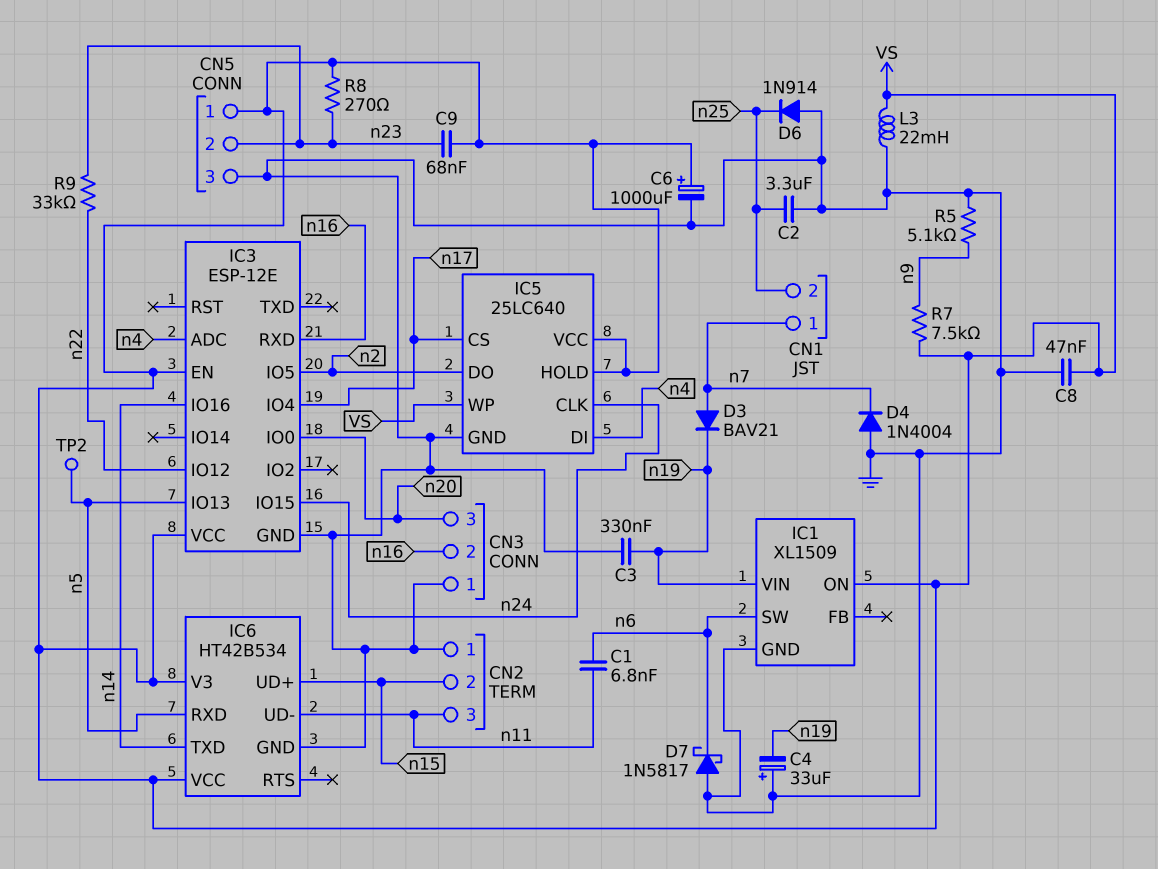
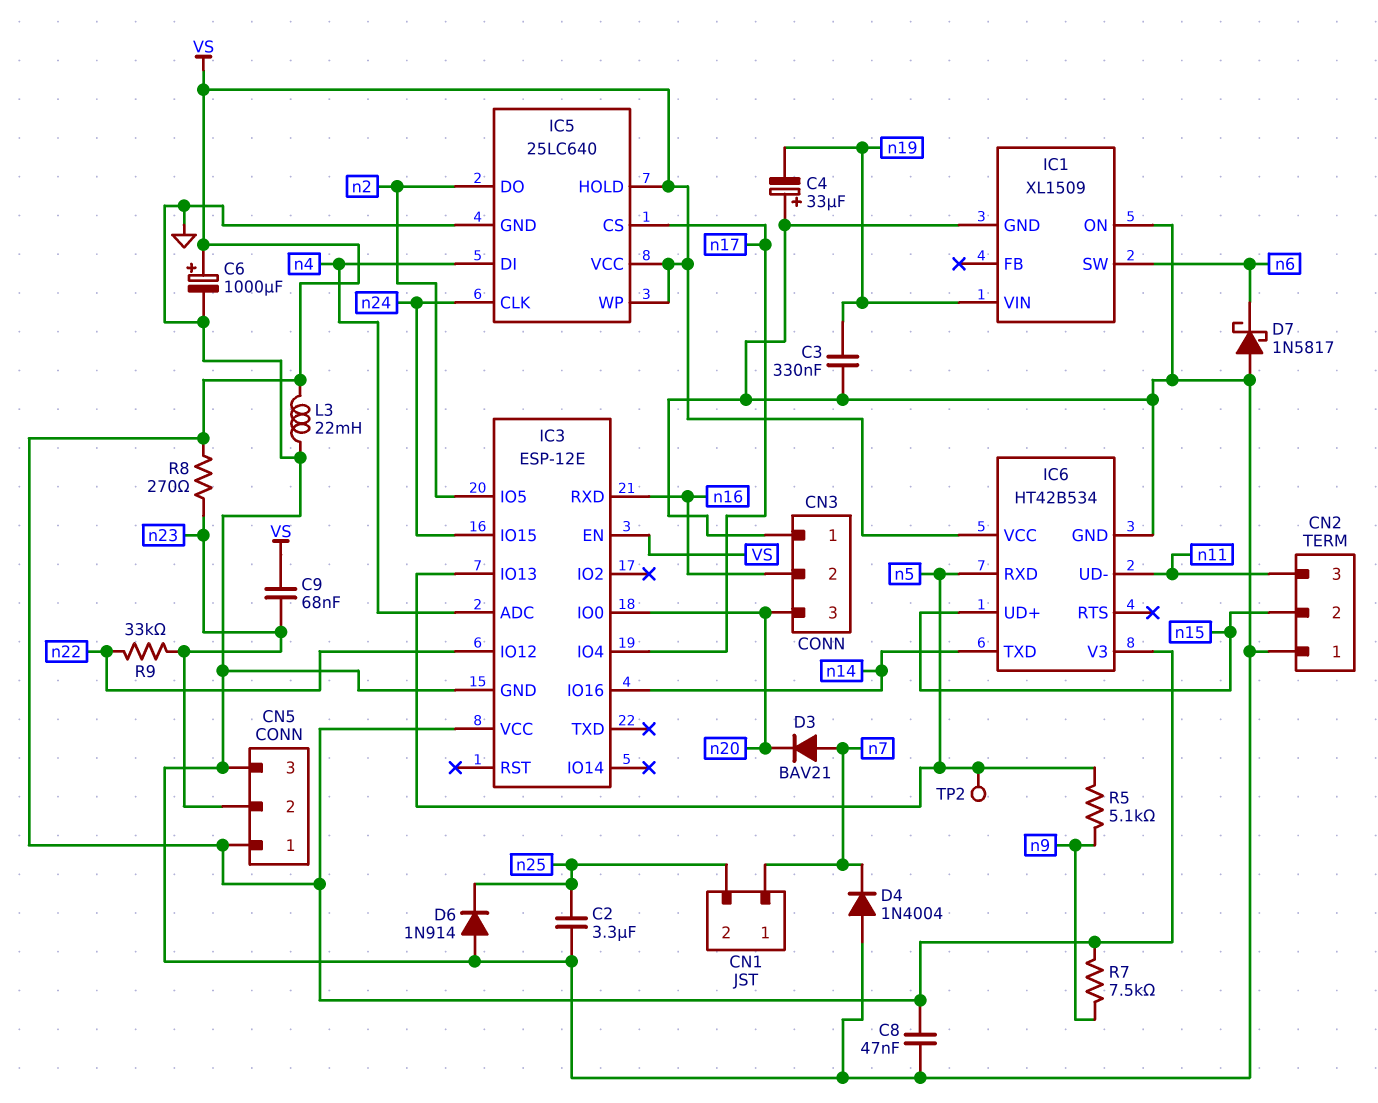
C1: 6.8nF (n6, n11) -> none
D3: diode BAV21 (A n7, K n19) -> diode BAV21 (A n7, K n20)
IC1 pin ON: VS -> GND
R5: 5.1k (GND, n9) -> 5.1k (n5, n9)

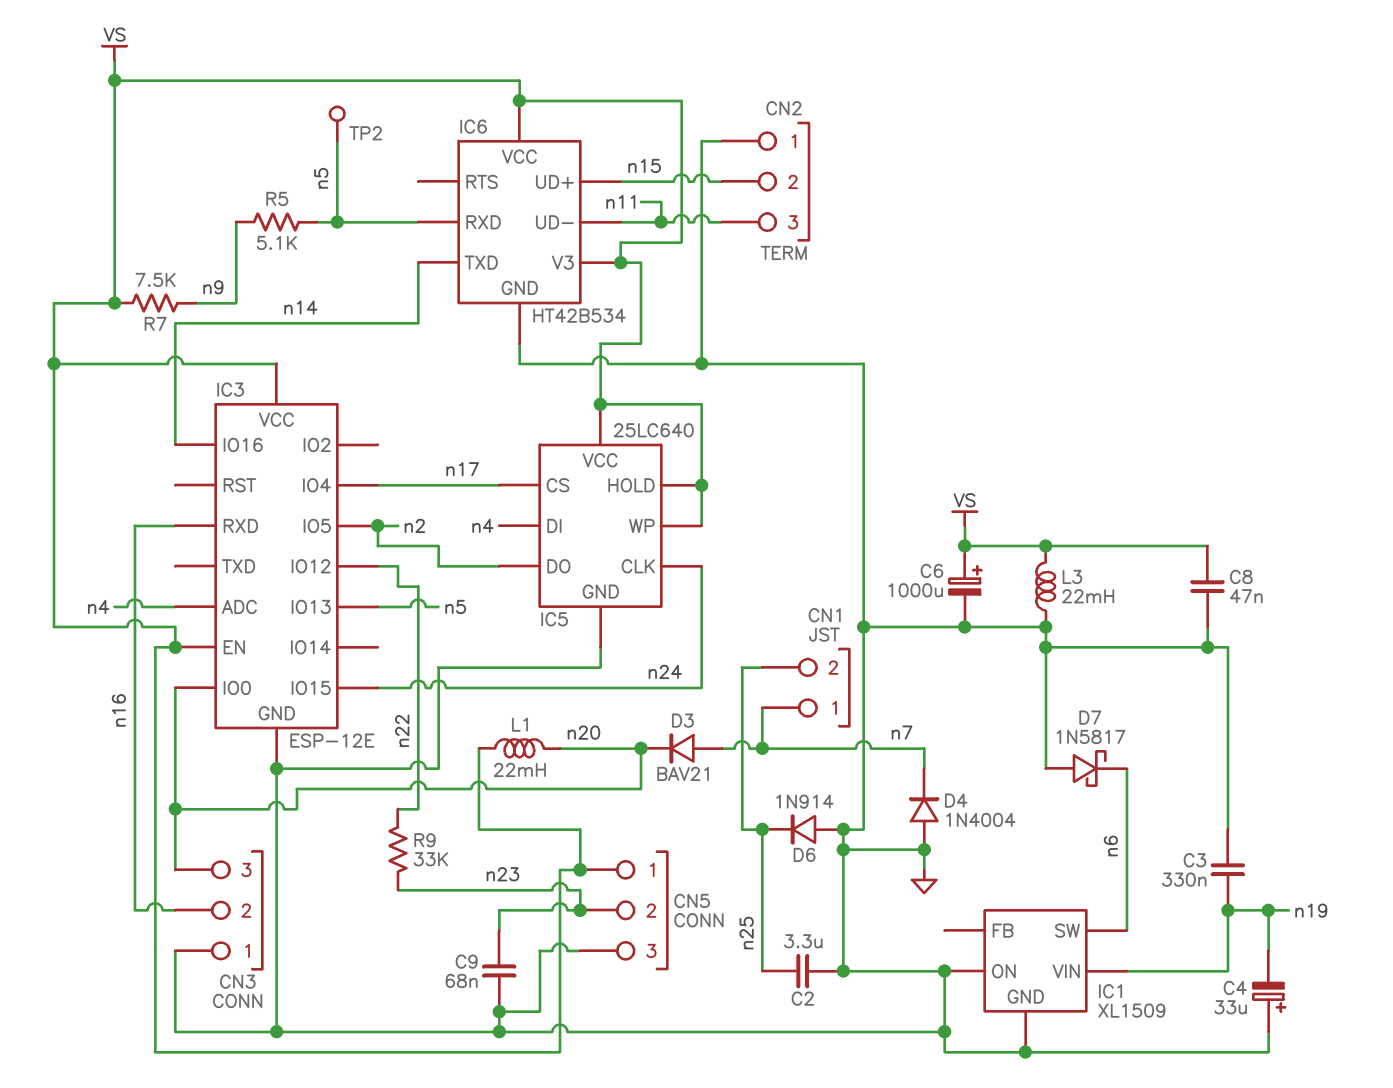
C9: 68nF (VS, n23) -> 68nF (GND, n23)
L1: none -> 22mH (VS, n20)
R8: 270 (VS, n23) -> none

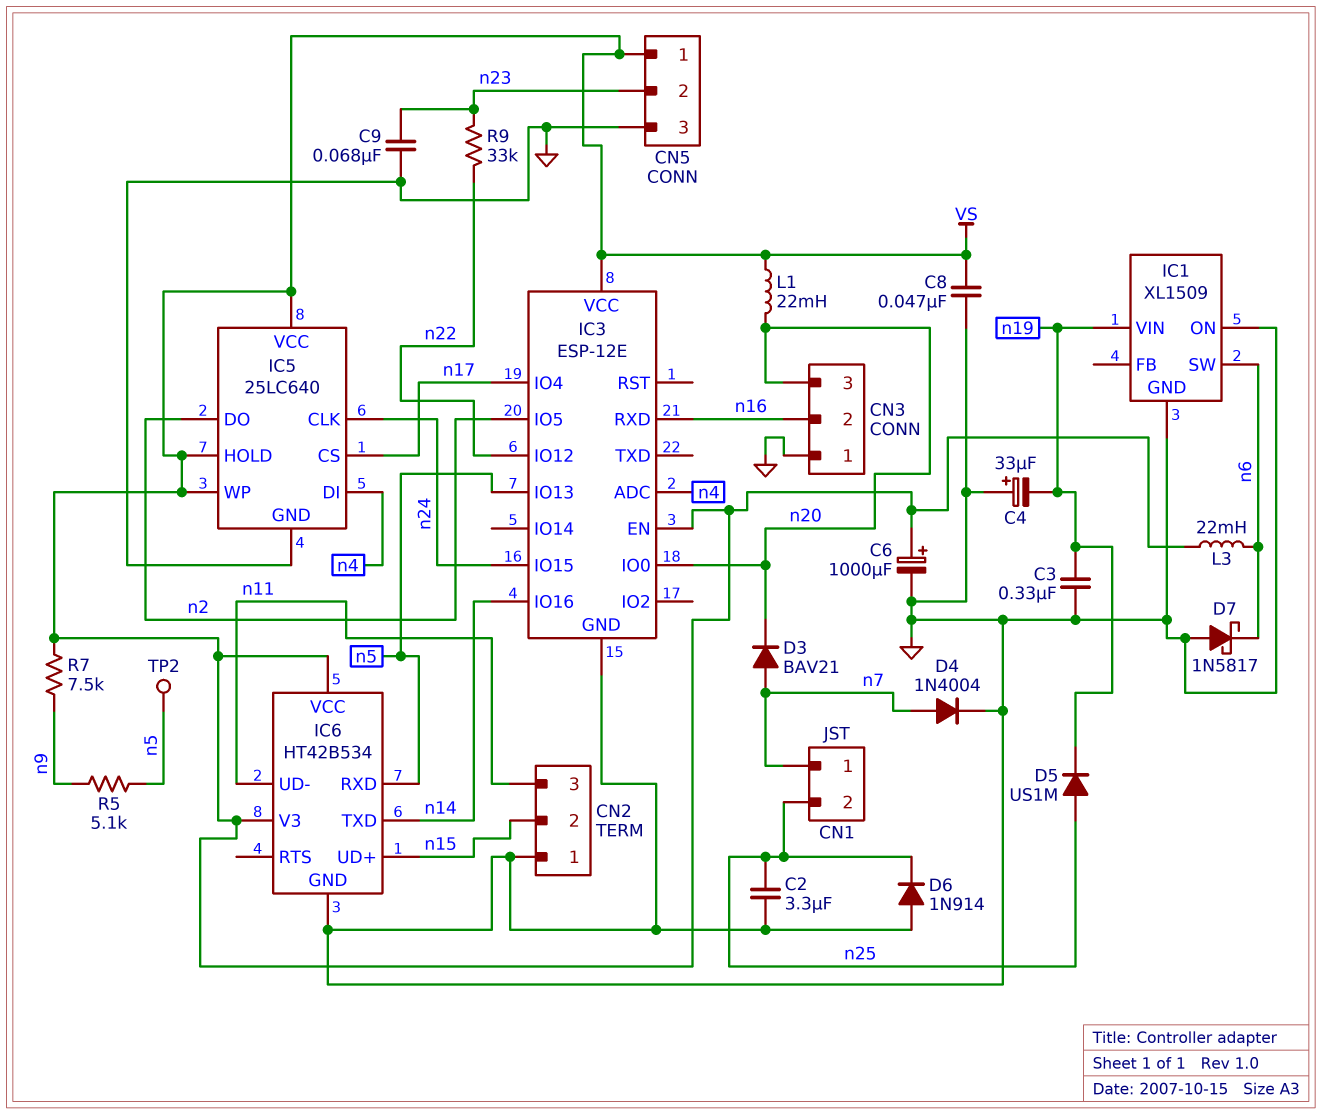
D4: diode 1N4004 (A GND, K n7) -> diode 1N4004 (A n7, K GND)
D5: none -> diode US1M (A n25, K n19)
L3: 22mH (GND, VS) -> 22mH (VS, n6)

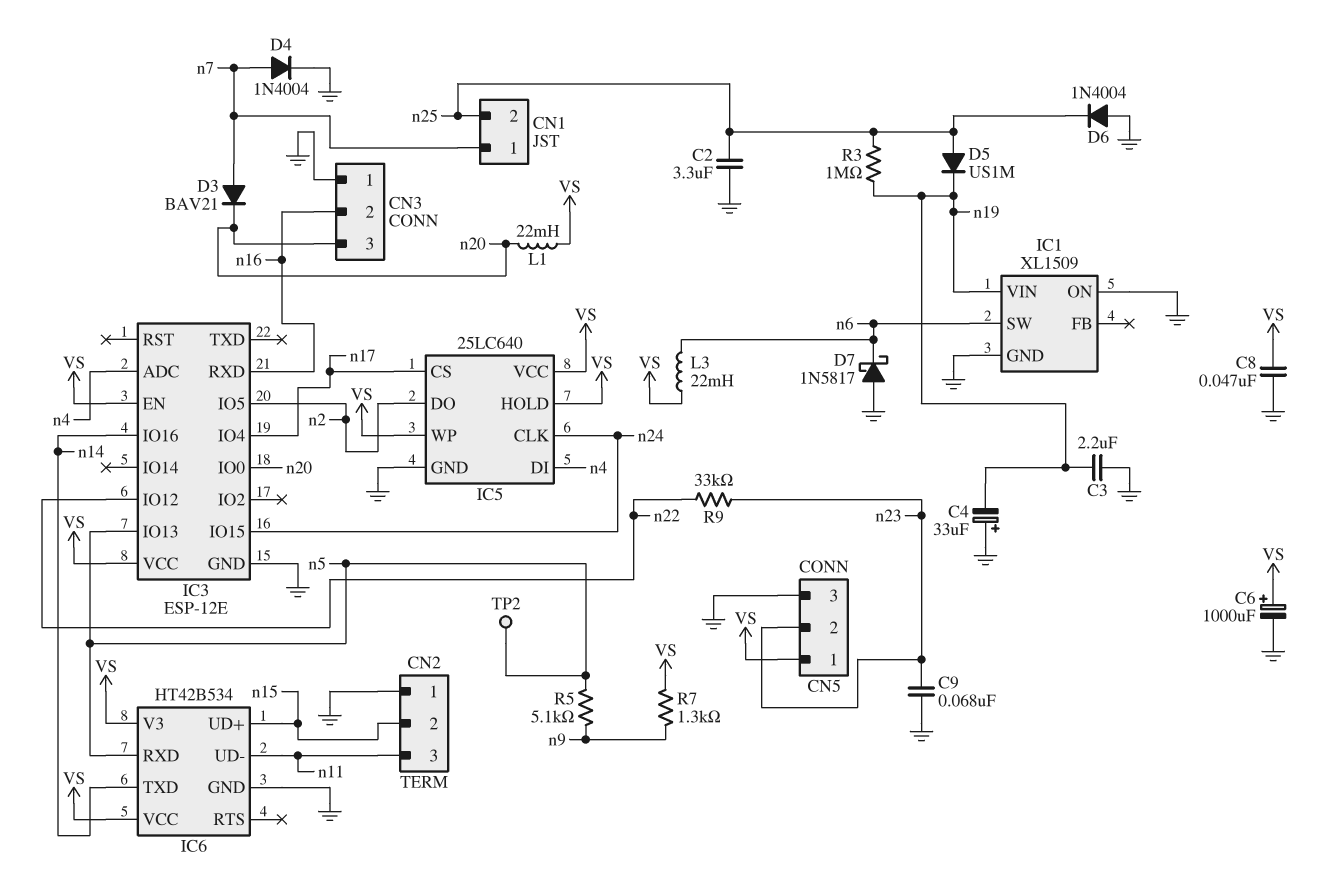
C3: 330nF (GND, n19) -> 2.2uF (GND, n19)
D6: diode 1N914 (A GND, K n25) -> diode 1N4004 (A GND, K n25)
R3: none -> 1M (n19, n25)
R7: 7.5k (VS, n9) -> 1.3k (VS, n9)

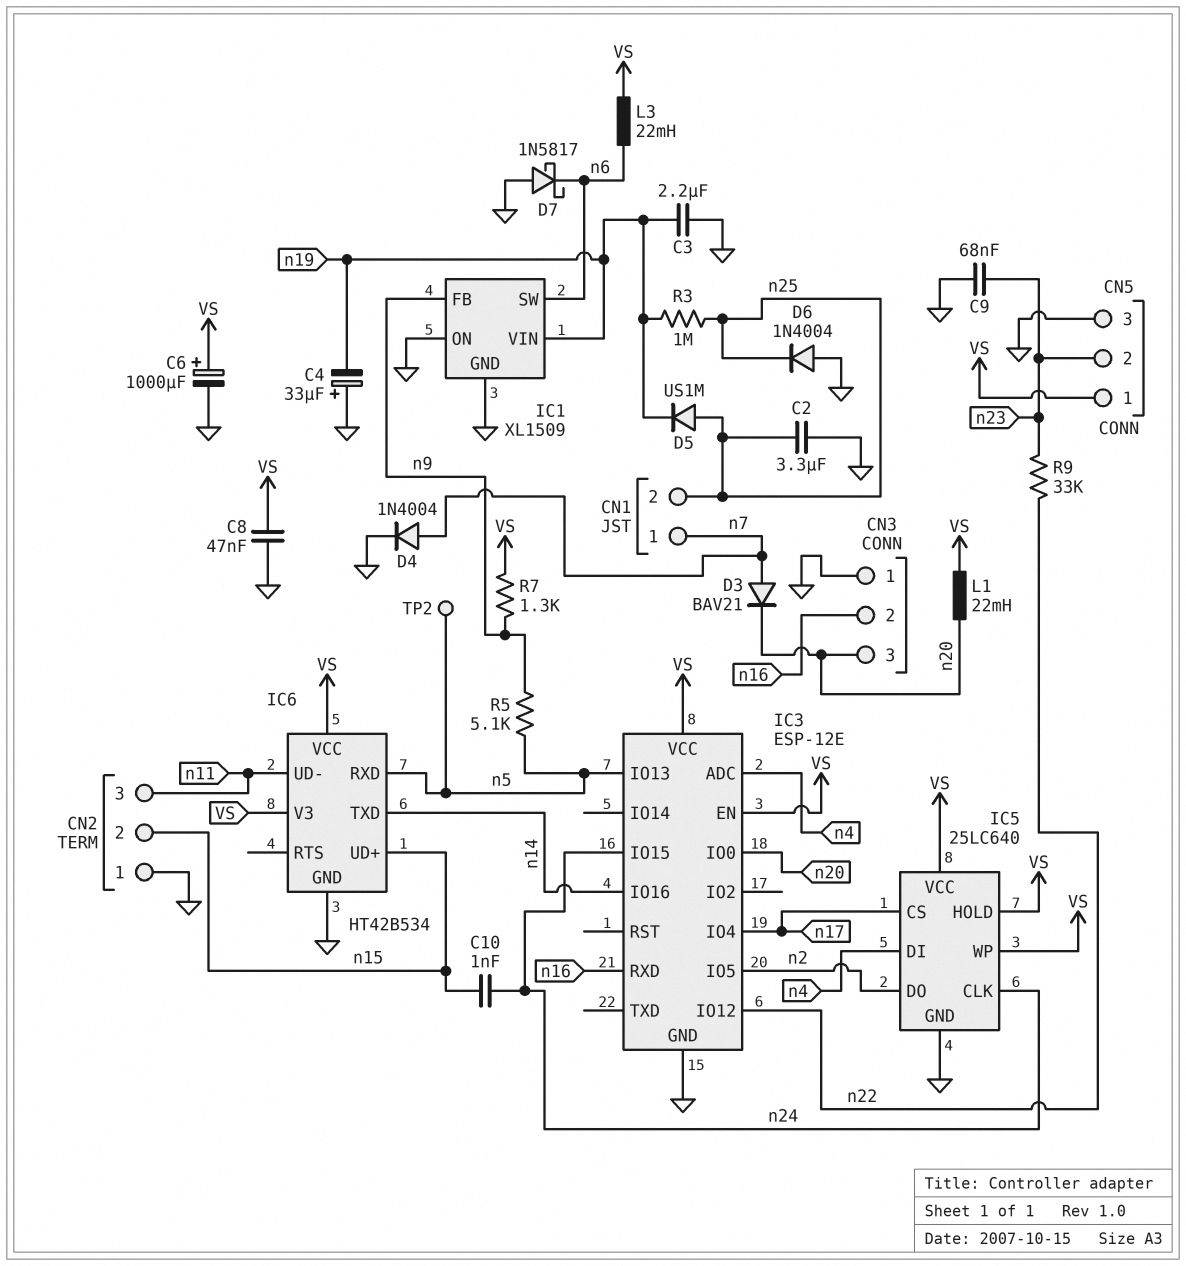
C10: none -> 1nF (n15, n24)
IC1 pin FB: none -> n9

